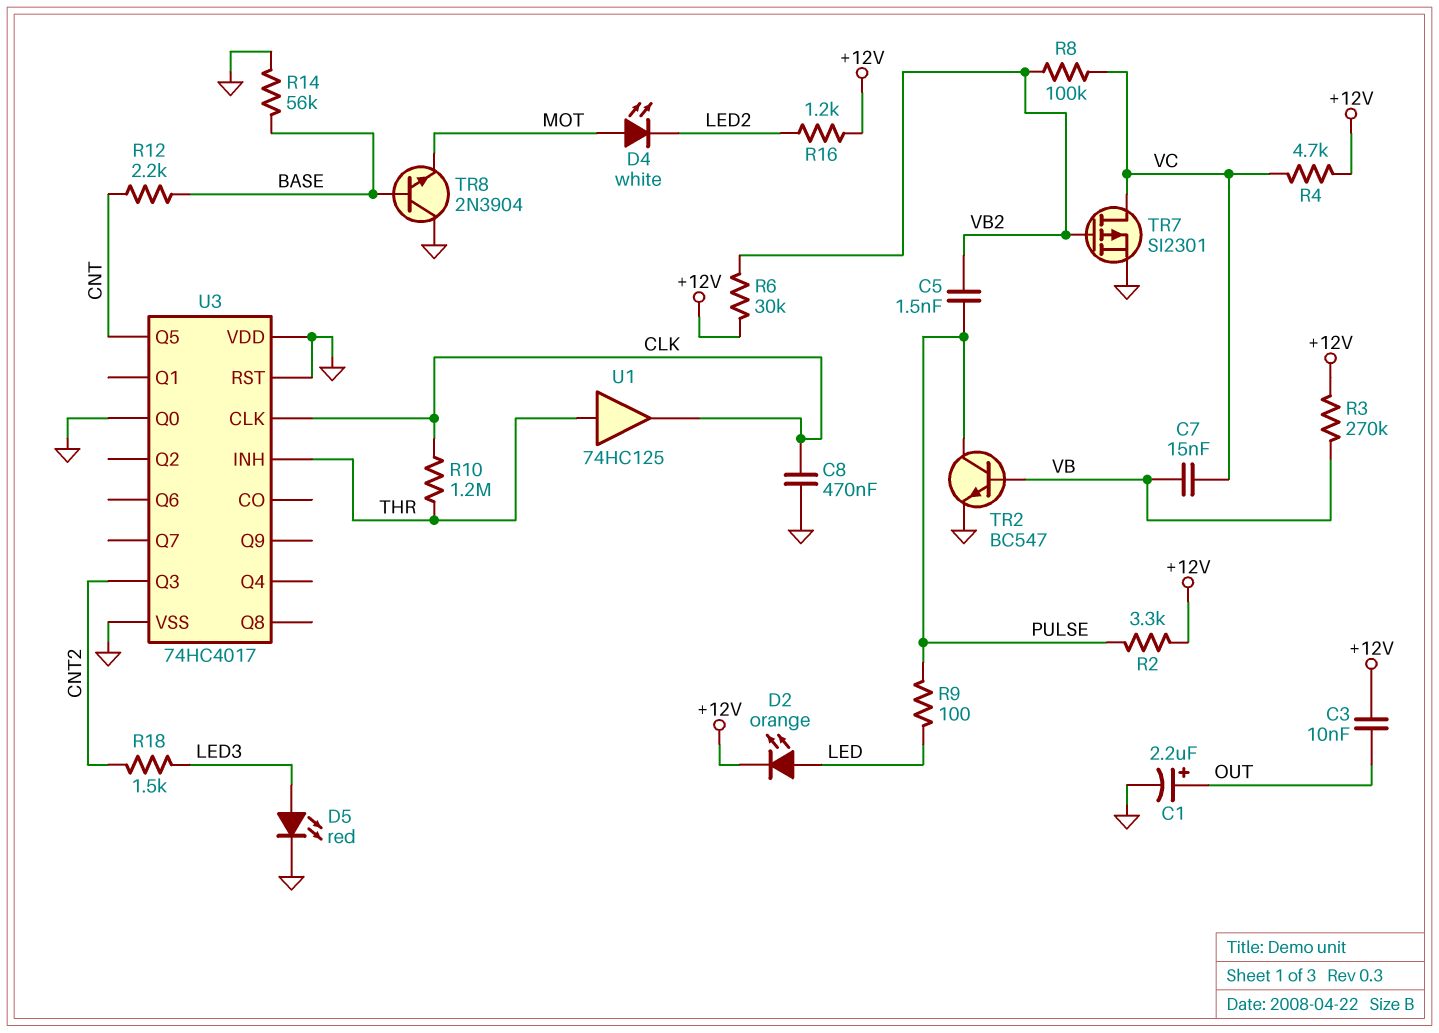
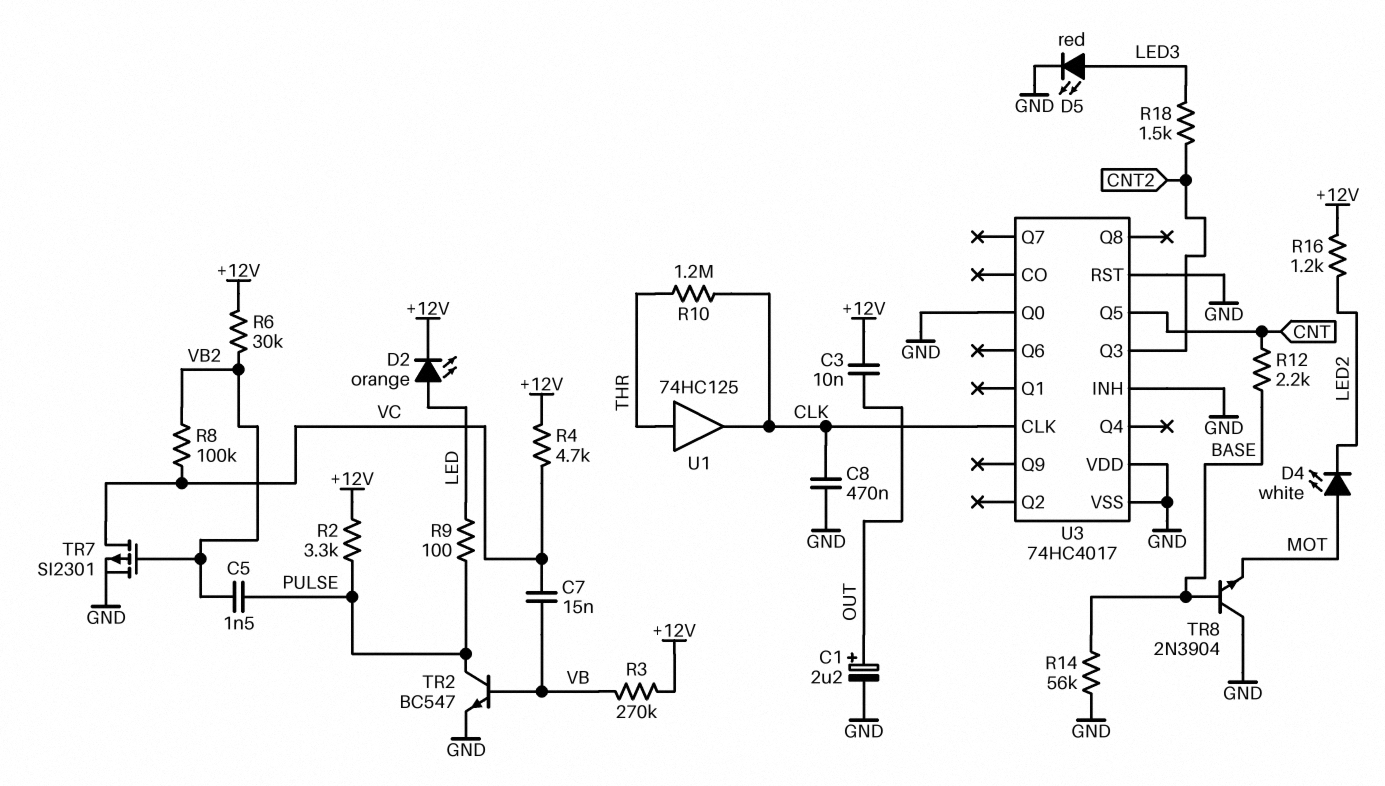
U3 pin INH: THR -> GND

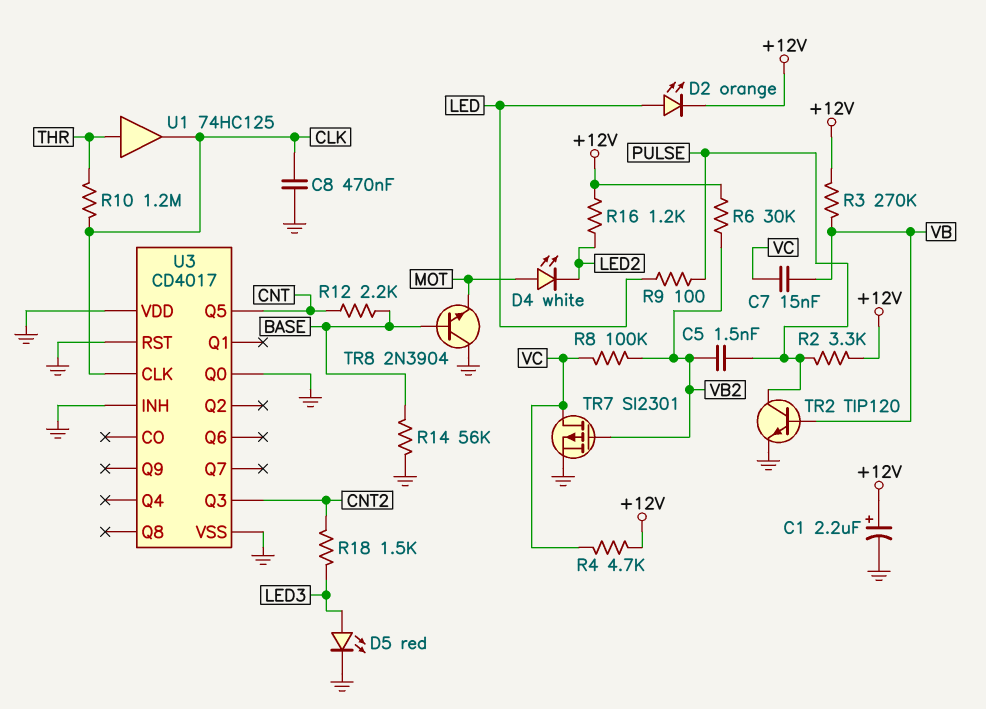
C1: 2.2uF (plus OUT, minus GND) -> 2.2uF (plus +12V, minus GND)
C3: 10nF (+12V, OUT) -> none
TR2: NPN BC547 (B VB, C PULSE, E GND) -> NPN TIP120 (B VB, C PULSE, E GND)
U3: 74HC4017 -> CD4017

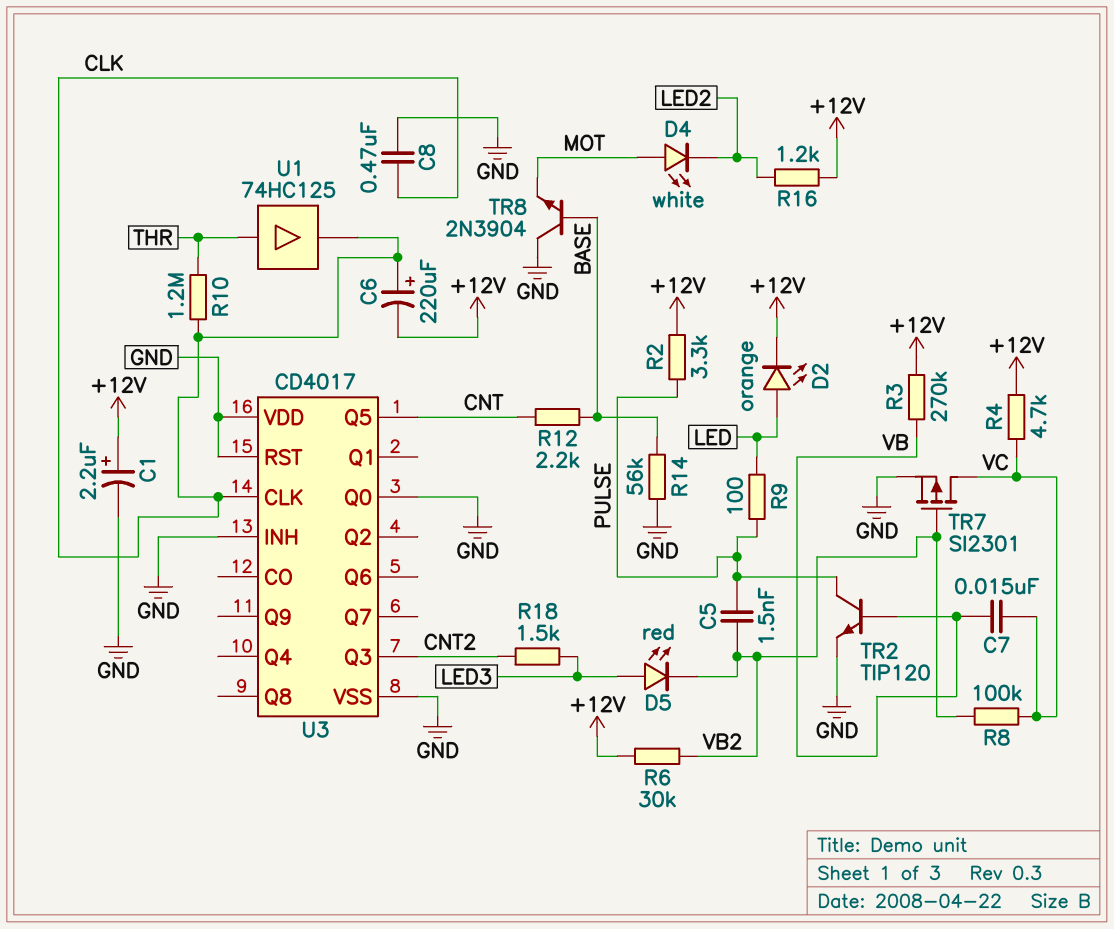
C6: none -> 220uF (plus CLK, minus +12V)
D5: LED red (A LED3, K GND) -> LED red (A LED3, K VB2)

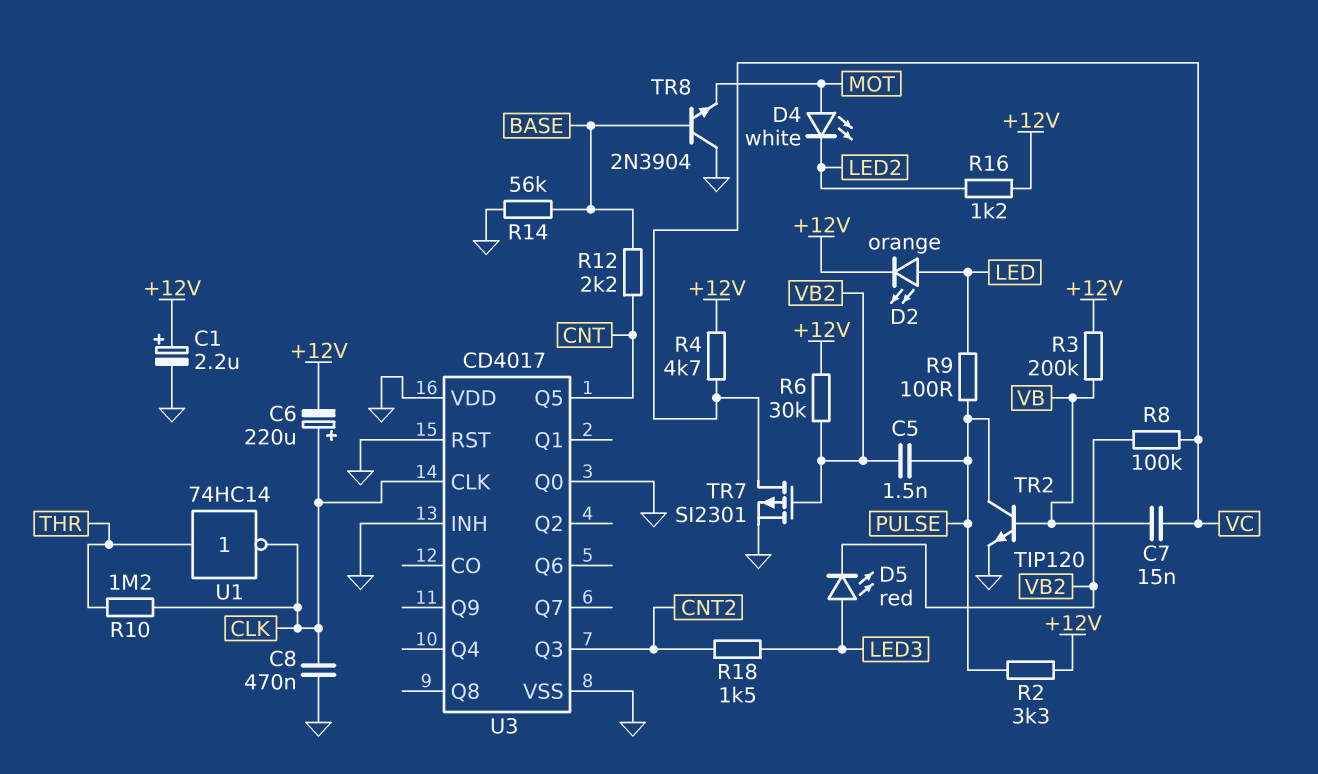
R3: 270k (+12V, VB) -> 200k (+12V, VB)
U1: buffer 74HC125 (in THR, out CLK) -> NOT 74HC14 (in THR, out CLK)

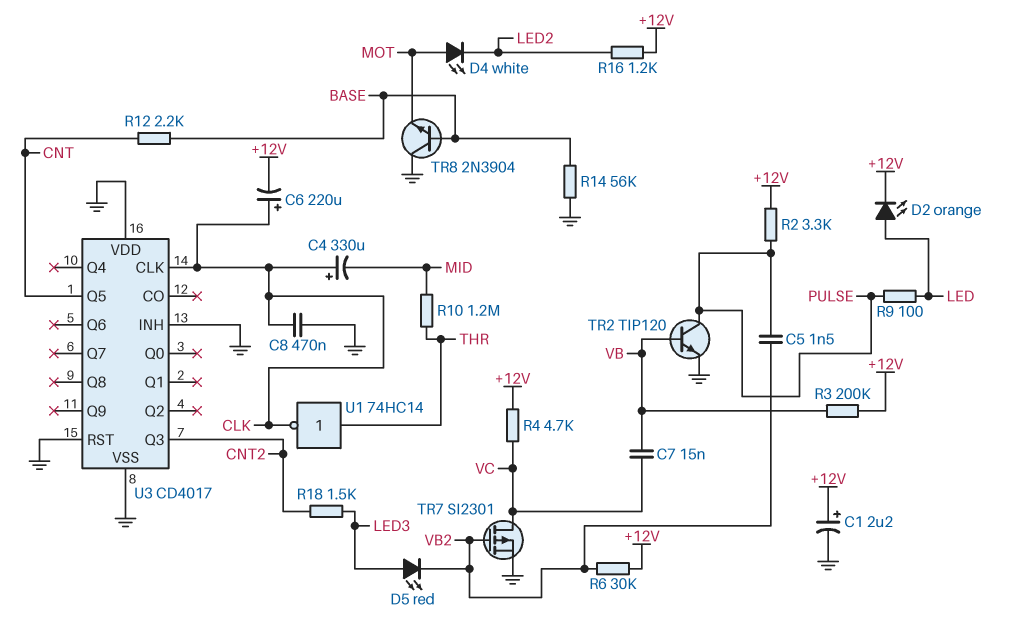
C4: none -> 330uF (plus CLK, minus MID)
R8: 100k (VB2, VC) -> none
R10: 1.2M (CLK, THR) -> 1.2M (MID, THR)
U3 pin Q0: GND -> none

